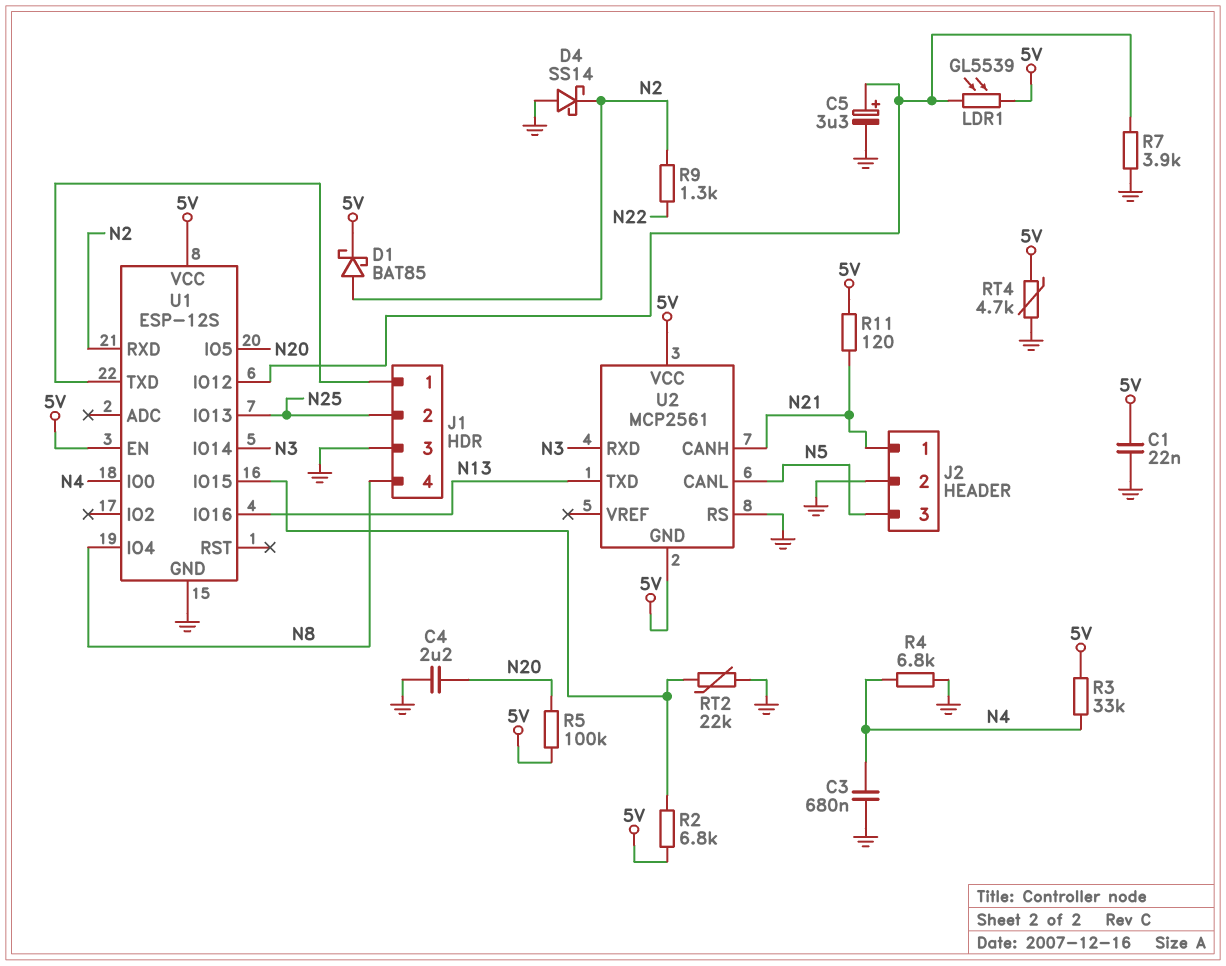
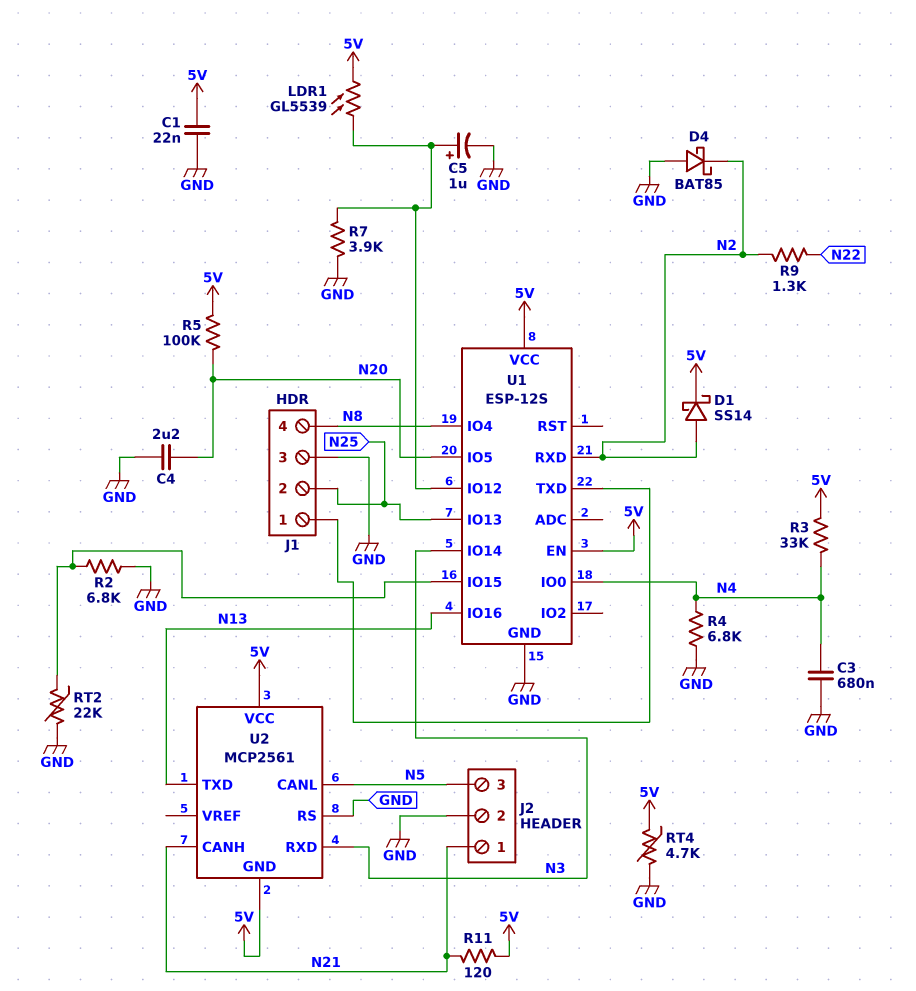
C5: 3.3uF (plus U1/IO12, minus GND) -> 1uF (plus U1/IO12, minus GND)
D1: schottky BAT85 (A N2, K 5V) -> schottky SS14 (A N2, K 5V)
D4: schottky SS14 (A GND, K N2) -> schottky BAT85 (A GND, K N2)
R2: 6.8k (5V, U1/IO15) -> 6.8k (GND, U1/IO15)

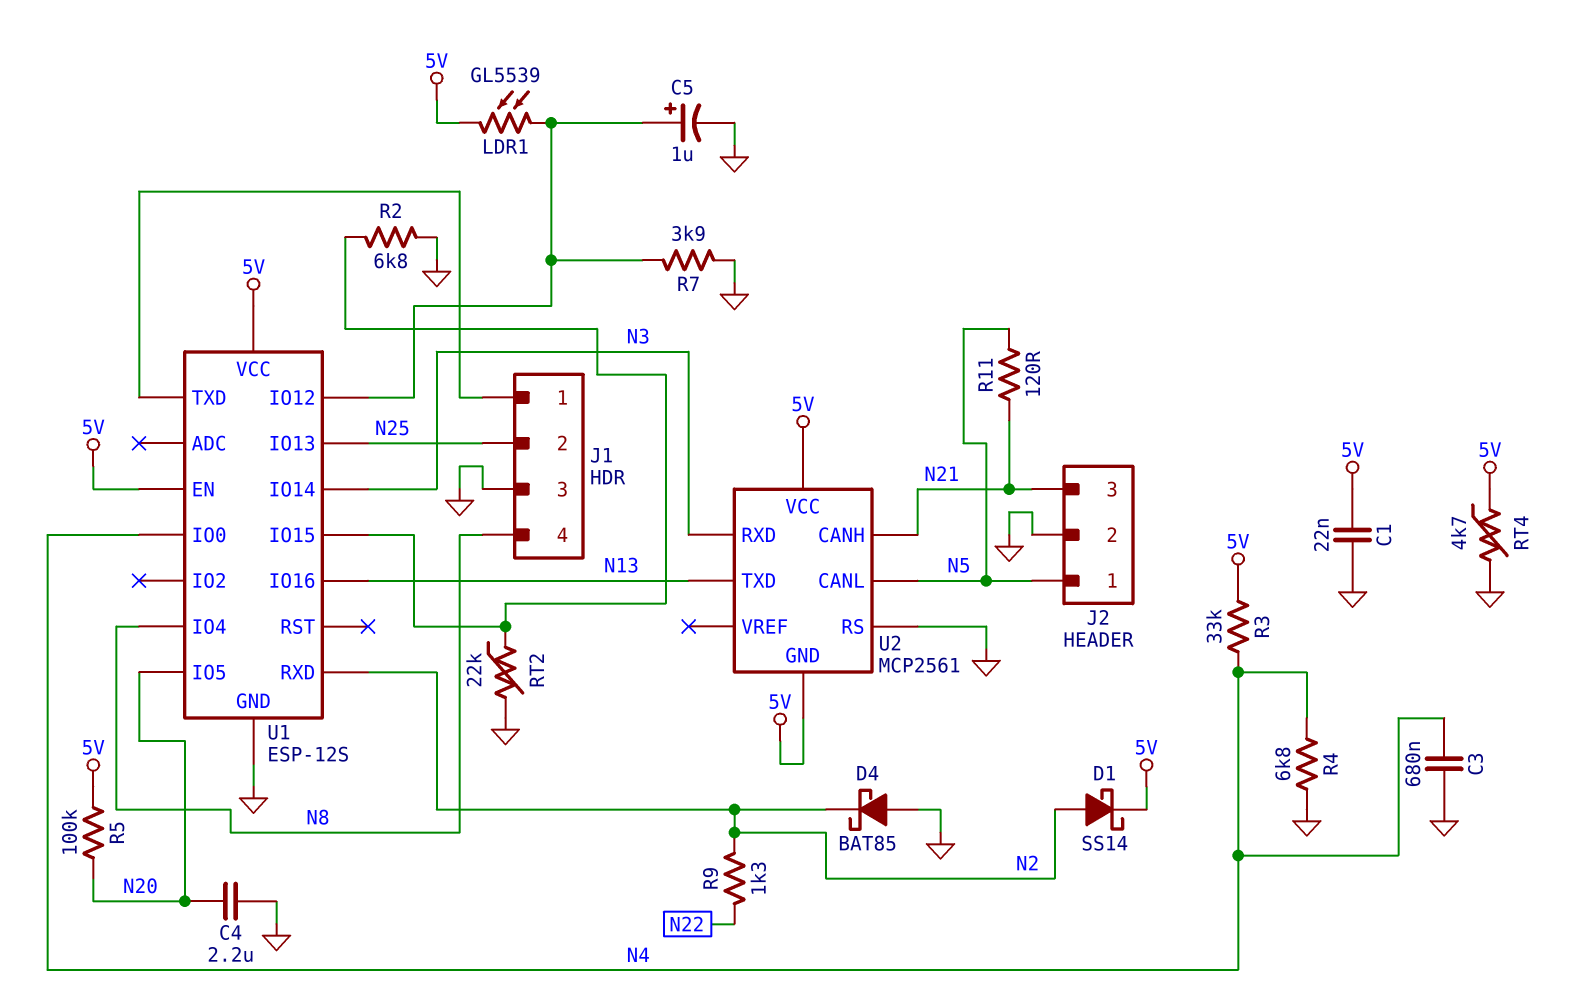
J2 pin 1: N21 -> N5
J2 pin 3: N5 -> N21
R11: 120 (5V, N21) -> 120 (N5, N21)

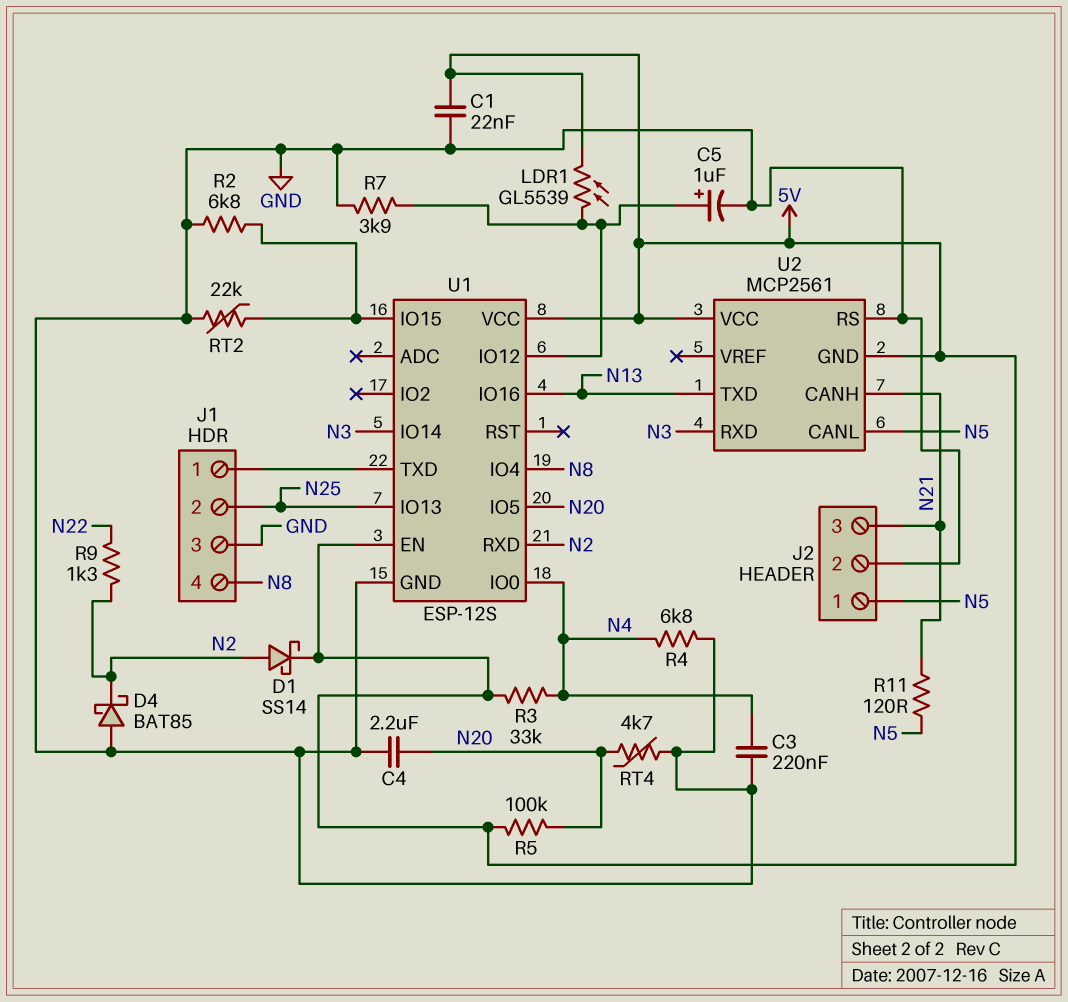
C3: 680nF (GND, N4) -> 220nF (GND, N4)
RT4: 4.7k (5V, GND) -> 4.7k (GND, N20)

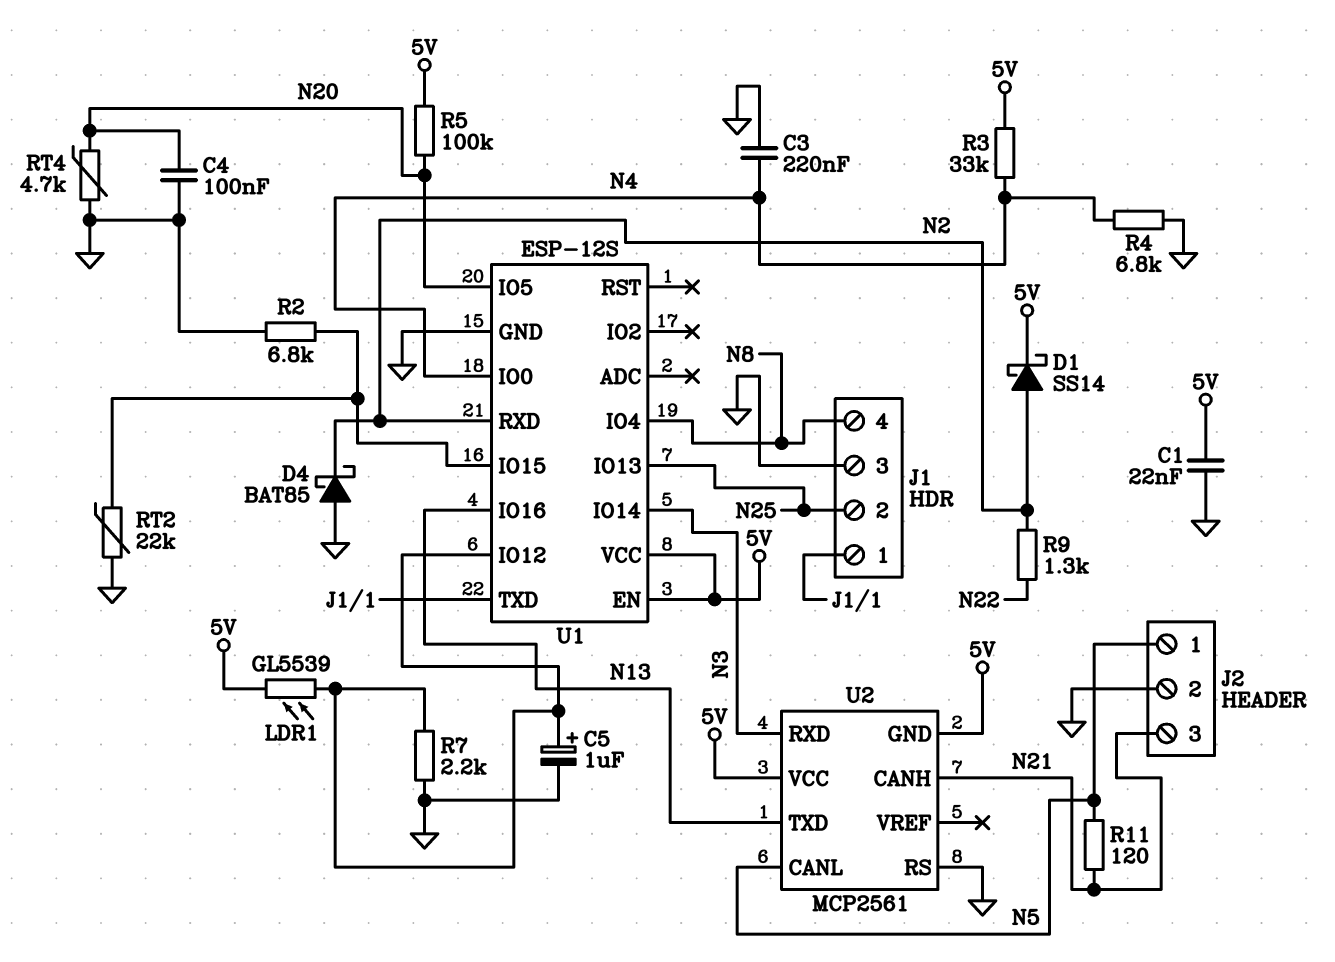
C4: 2.2uF (GND, N20) -> 100nF (GND, N20)
R7: 3.9k (GND, U1/IO12) -> 2.2k (GND, U1/IO12)

